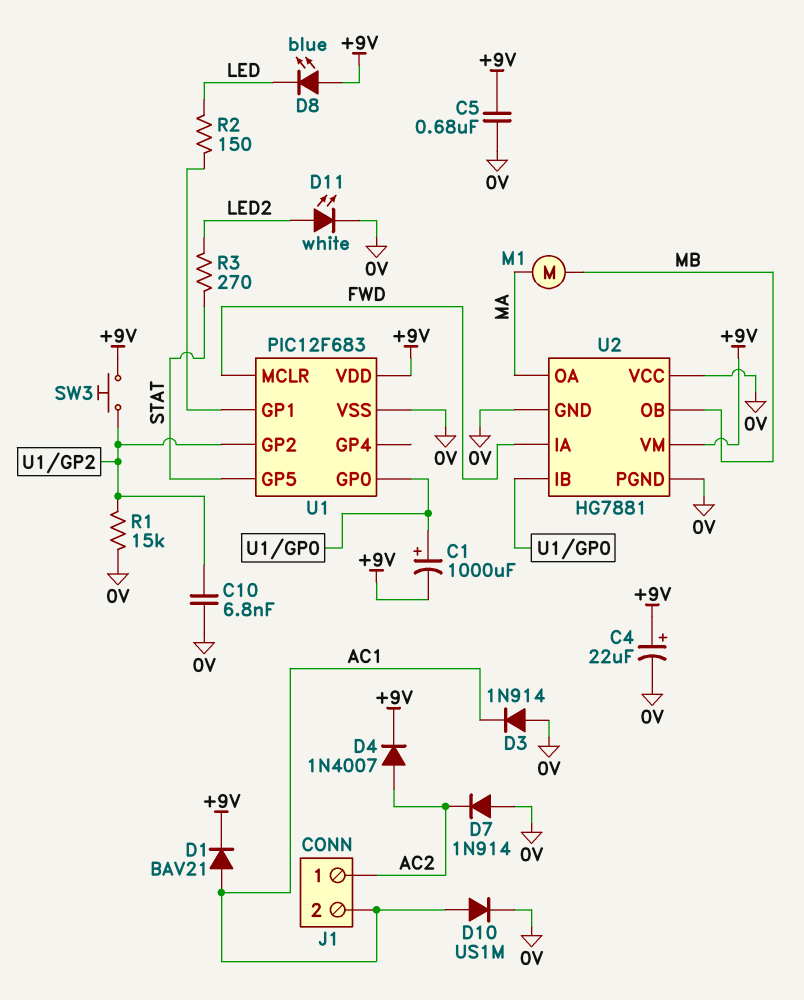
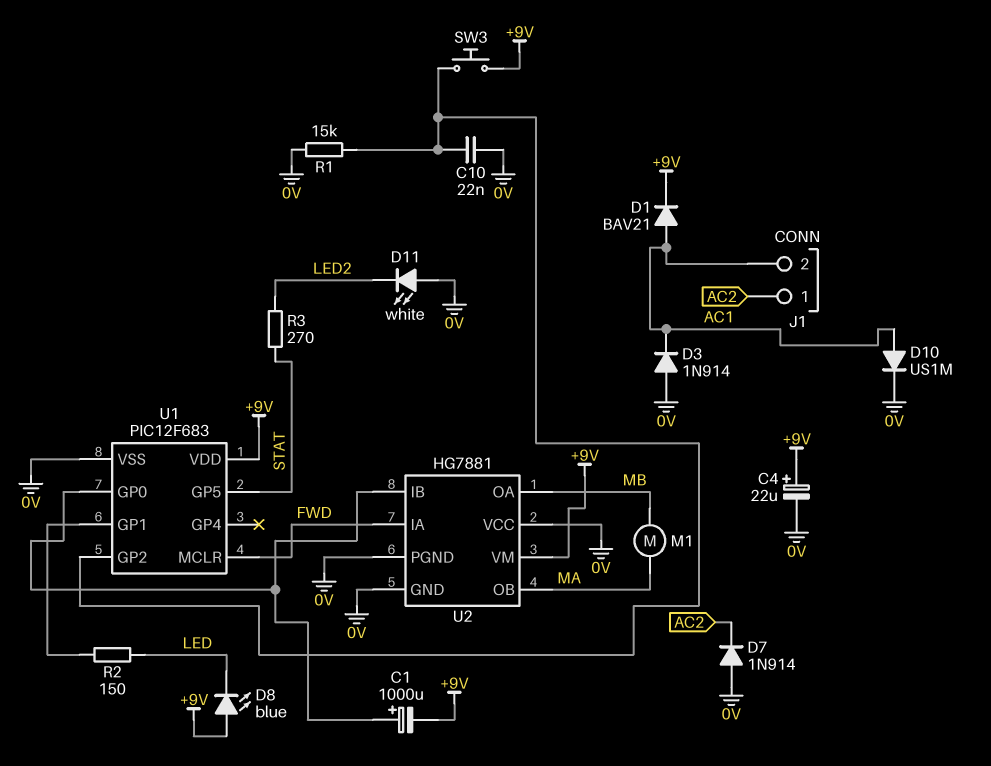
C5: 680nF (+9V, 0V) -> none
C10: 6.8nF (0V, U1/GP2) -> 22nF (0V, U1/GP2)
D4: diode 1N4007 (A AC2, K +9V) -> none
D11: LED white (A LED2, K 0V) -> LED white (A 0V, K LED2)
U2 pin OA: MA -> MB
U2 pin OB: MB -> MA

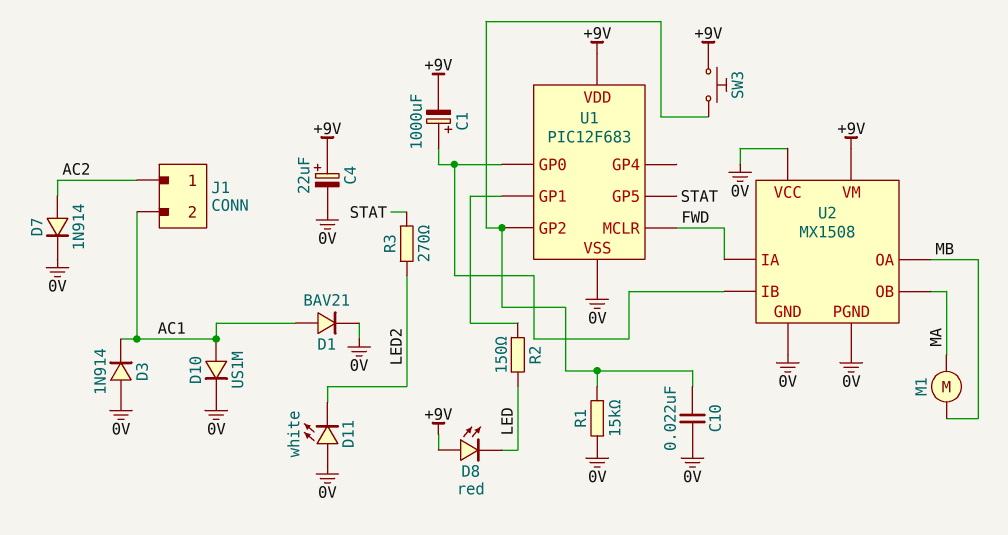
D1: diode BAV21 (A AC1, K +9V) -> diode BAV21 (A AC1, K 0V)
D7: diode 1N914 (A 0V, K AC2) -> diode 1N914 (A AC2, K 0V)
D8: LED blue (A +9V, K LED) -> LED red (A +9V, K LED)
U2: HG7881 -> MX1508

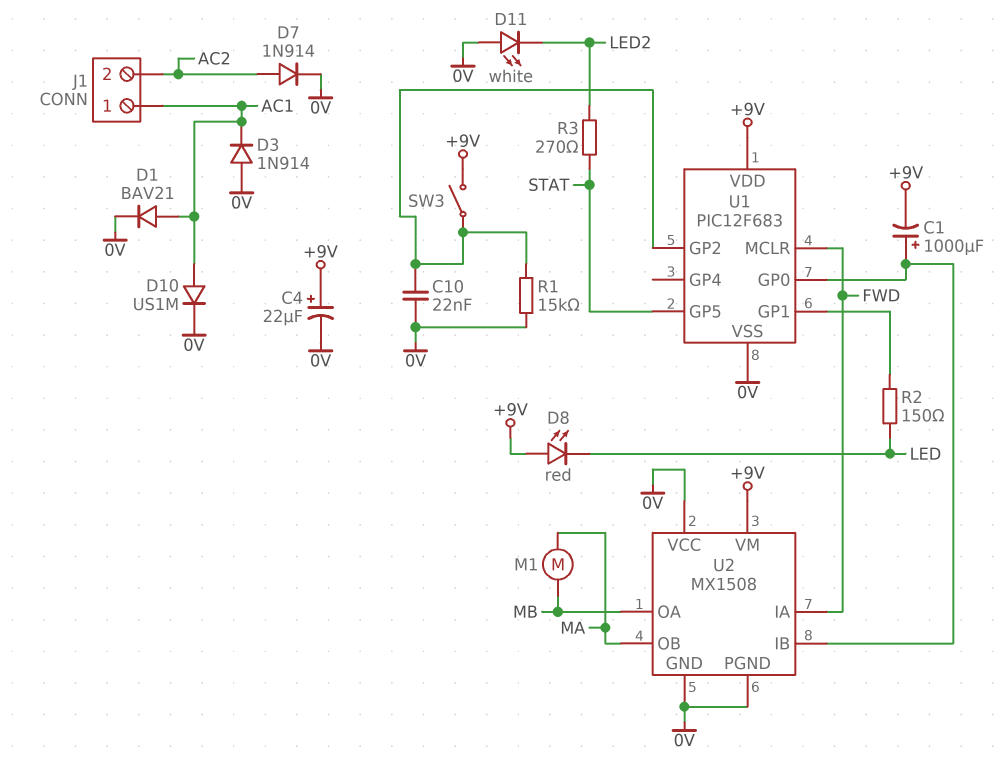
J1 pin 1: AC2 -> AC1
J1 pin 2: AC1 -> AC2
SW3: button (+9V, U1/GP2) -> switch (+9V, U1/GP2)

